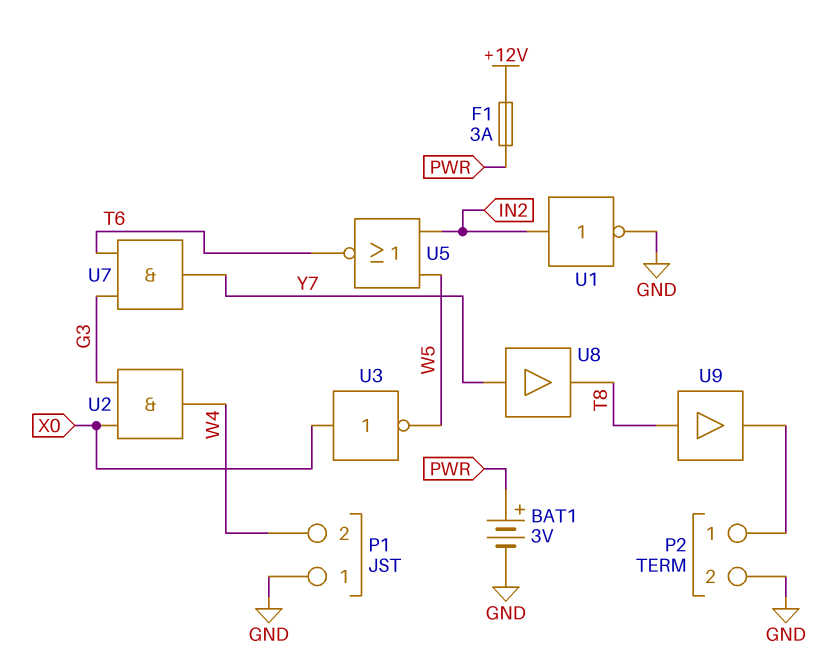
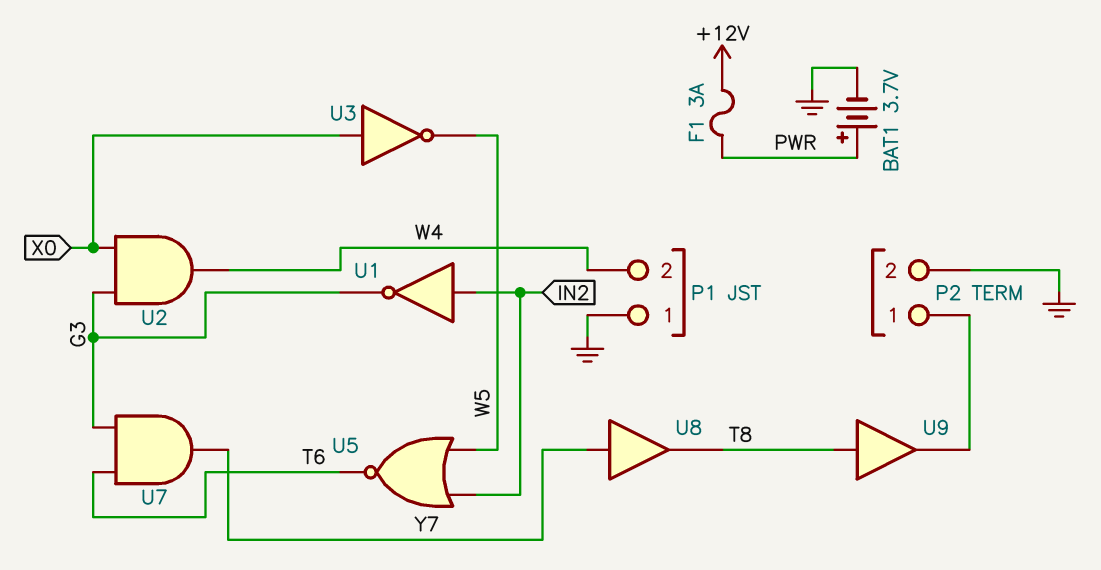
BAT1: 3V (plus PWR, minus GND) -> 3.7V (plus PWR, minus GND)
U1: NOT (in IN2, out GND) -> NOT (in IN2, out G3)

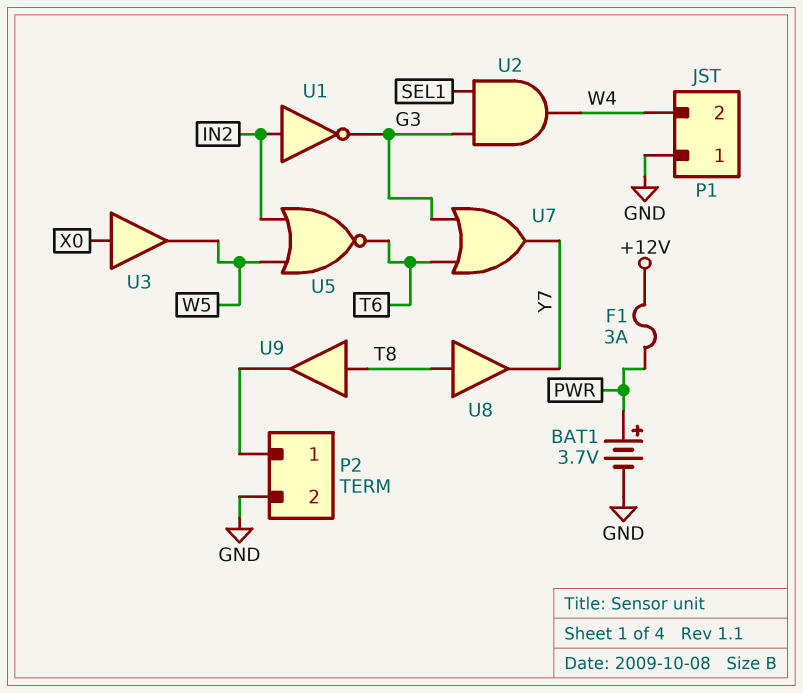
U2: AND (in G3, in X0, out W4) -> AND (in G3, in SEL1, out W4)
U3: NOT (in X0, out W5) -> buffer (in X0, out W5)
U7: AND (in G3, in T6, out Y7) -> OR (in G3, in T6, out Y7)
U8: buffer (in Y7, out T8) -> buffer (in T8, out Y7)

